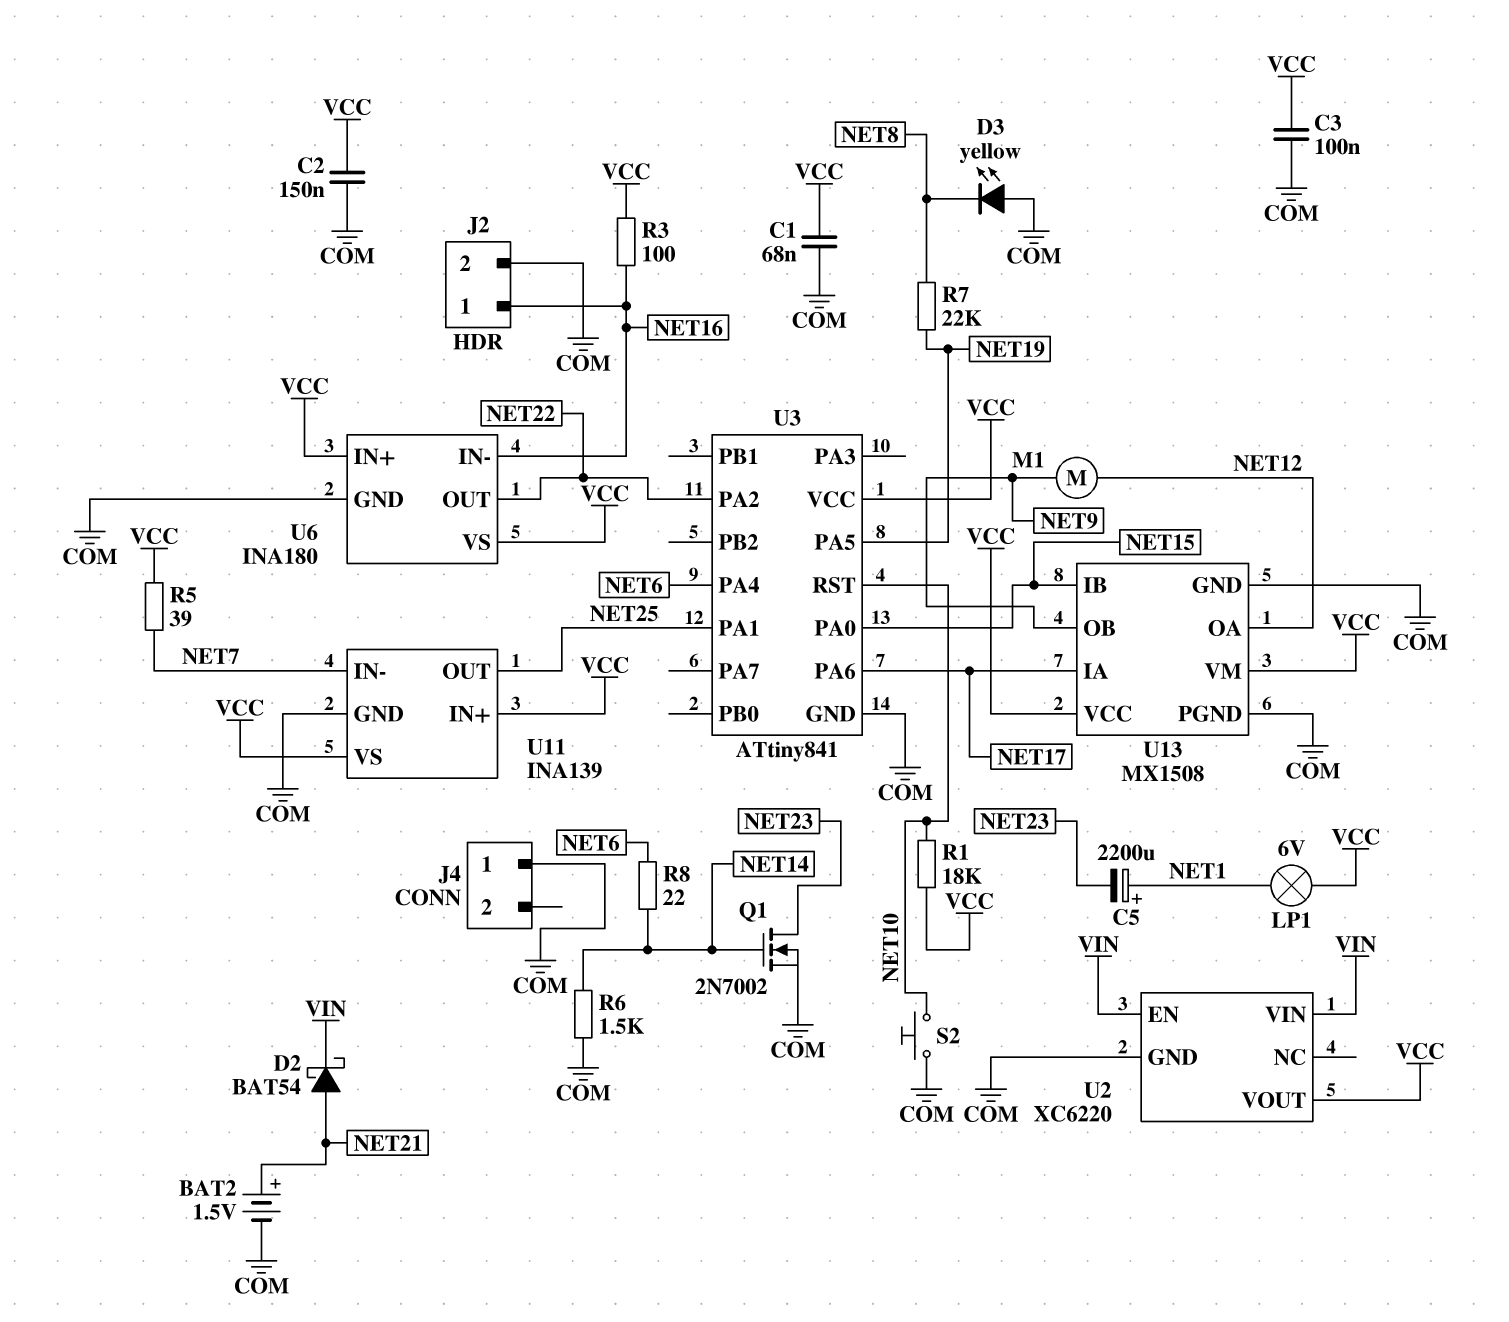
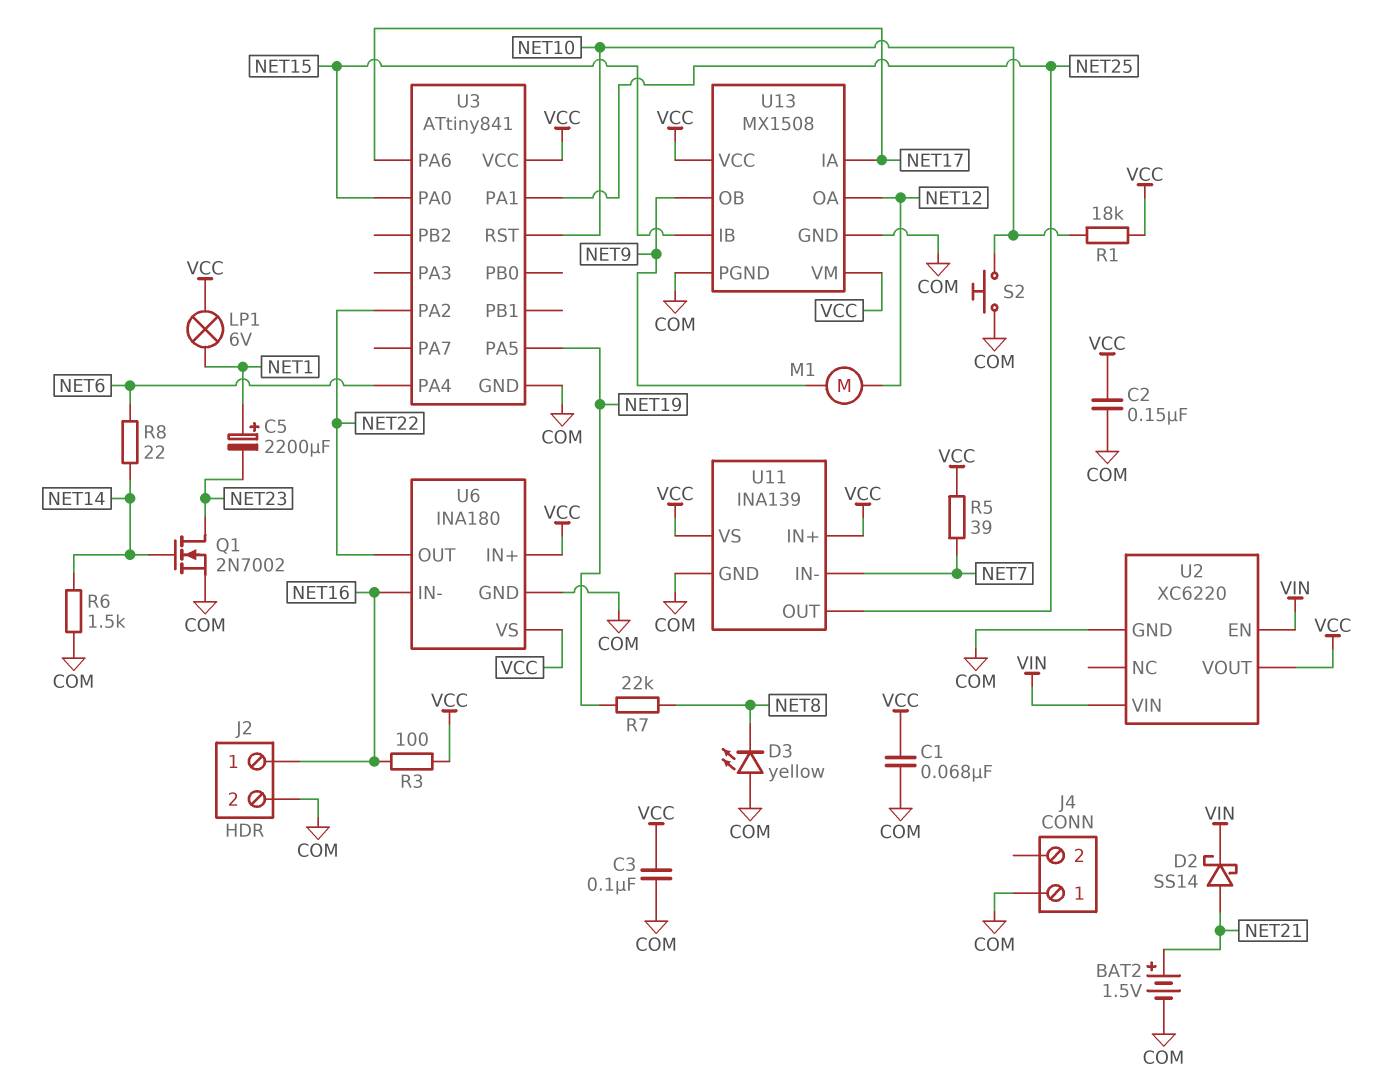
D2: schottky BAT54 (A NET21, K VIN) -> schottky SS14 (A NET21, K VIN)

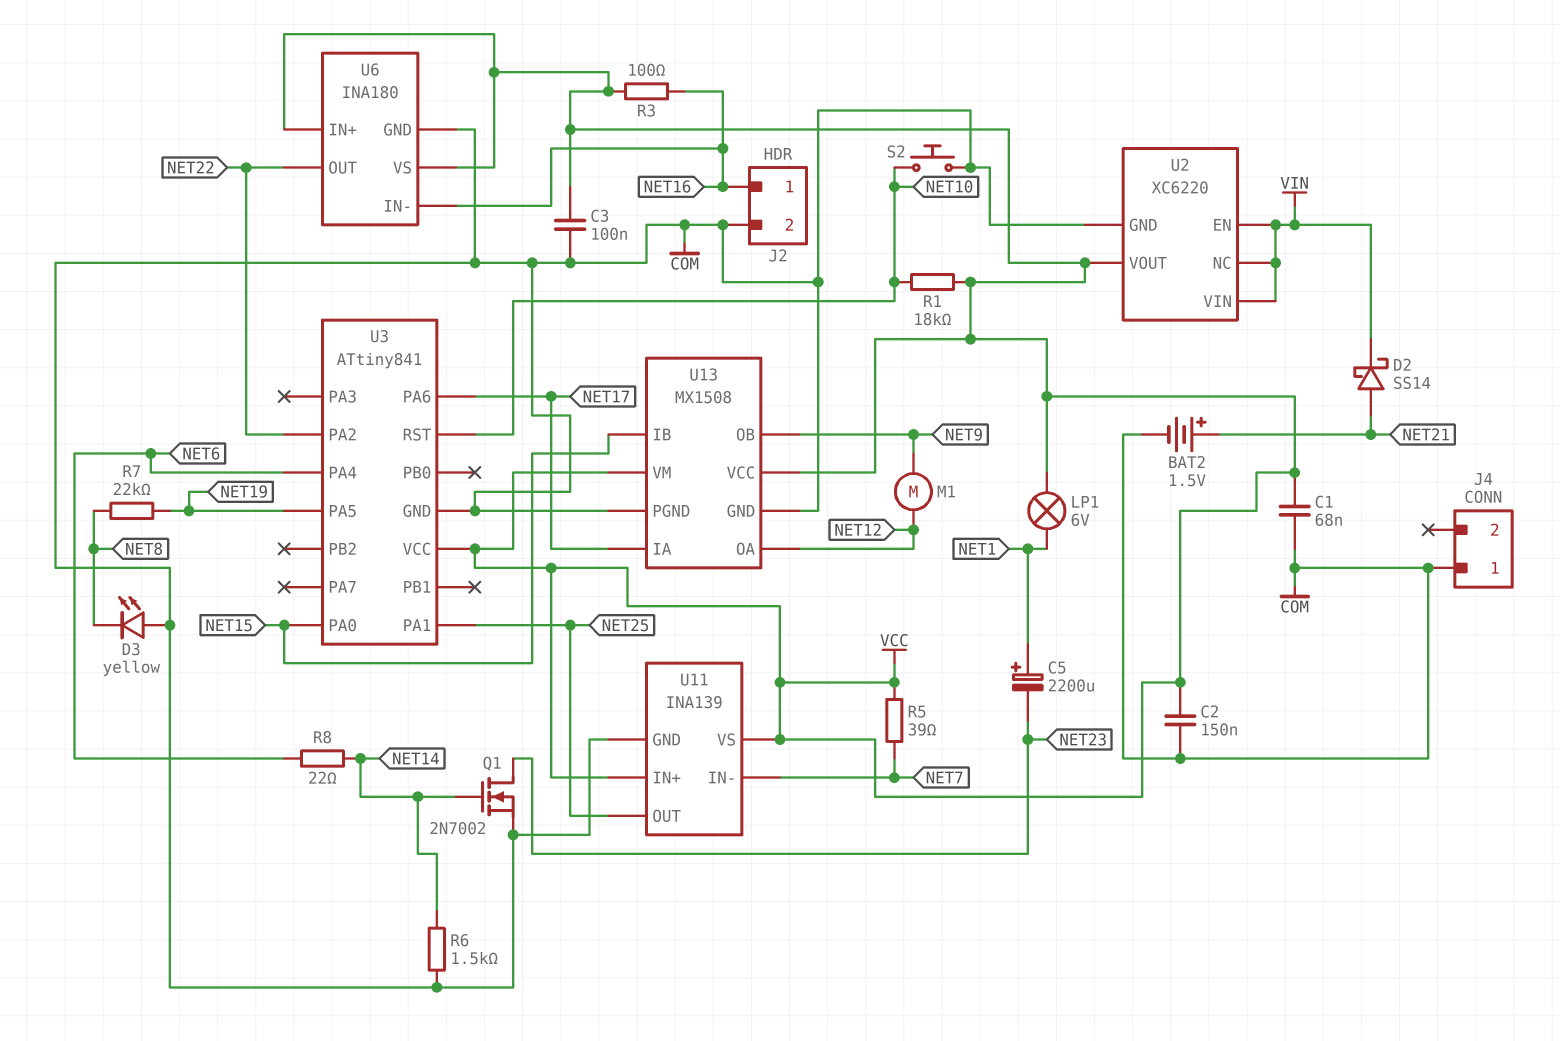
U2 pin NC: none -> VIN

